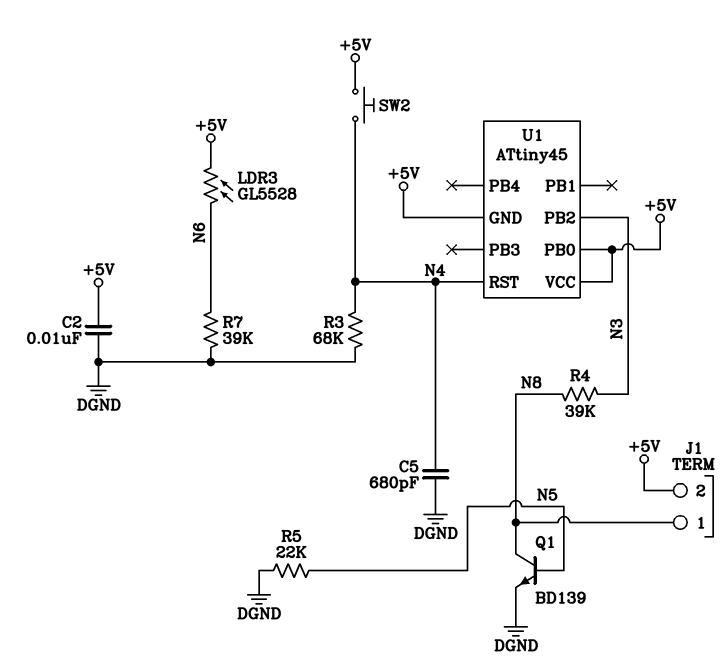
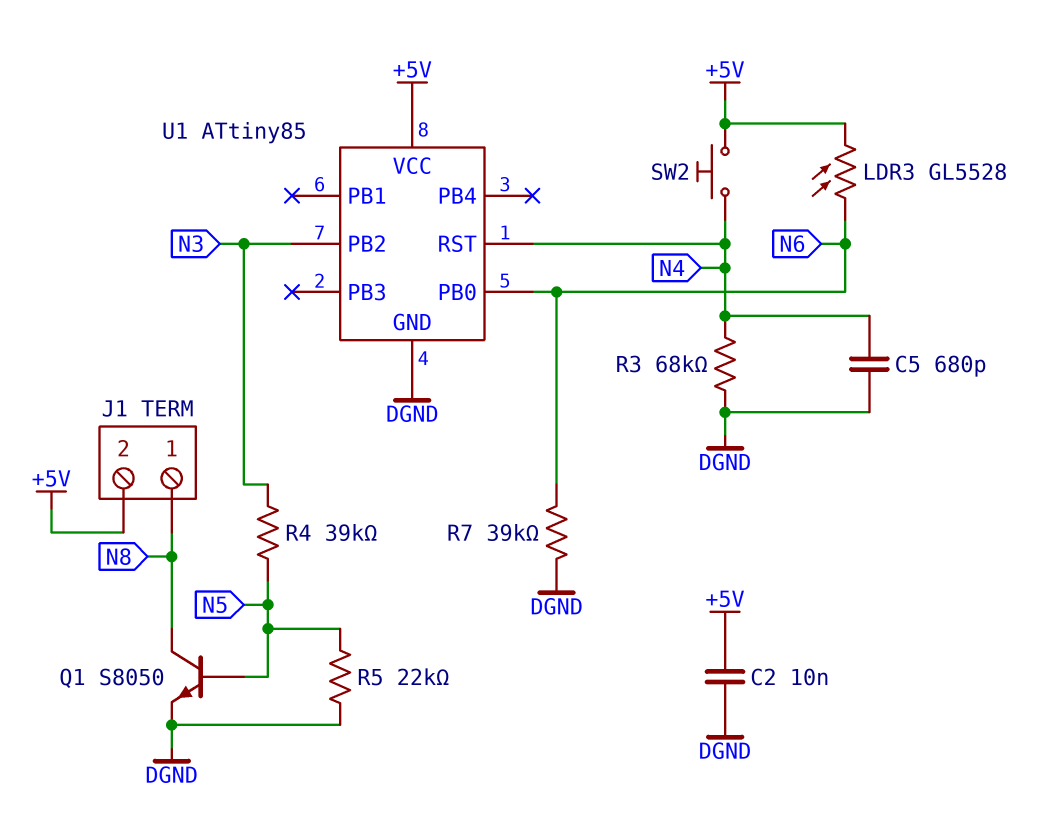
Q1: NPN BD139 (B N5, C N8, E DGND) -> NPN S8050 (B N5, C N8, E DGND)
R4: 39k (N3, N8) -> 39k (N3, N5)
U1: ATtiny45 -> ATtiny85
U1 pin GND: +5V -> DGND
U1 pin PB0: +5V -> N6

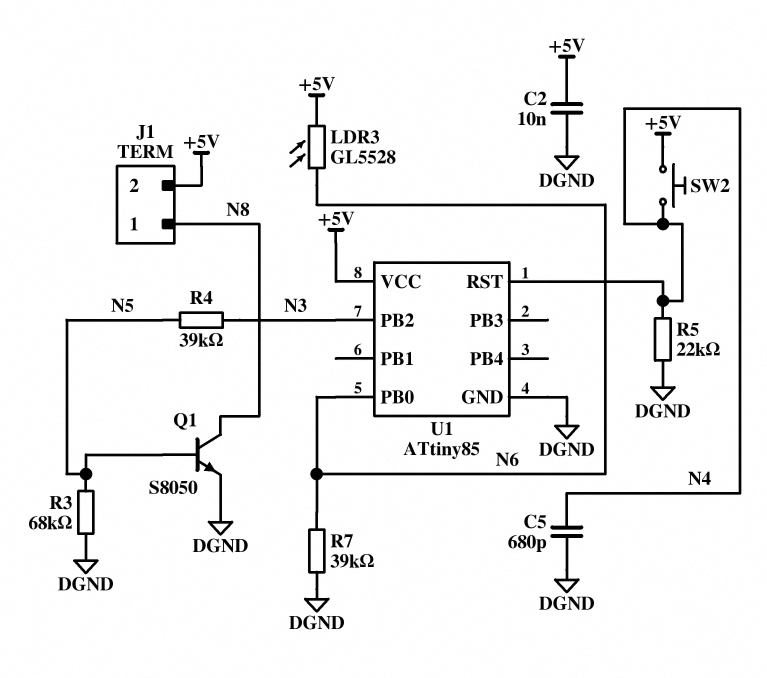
R3: 68k (DGND, N4) -> 68k (DGND, N5)
R5: 22k (DGND, N5) -> 22k (DGND, N4)

